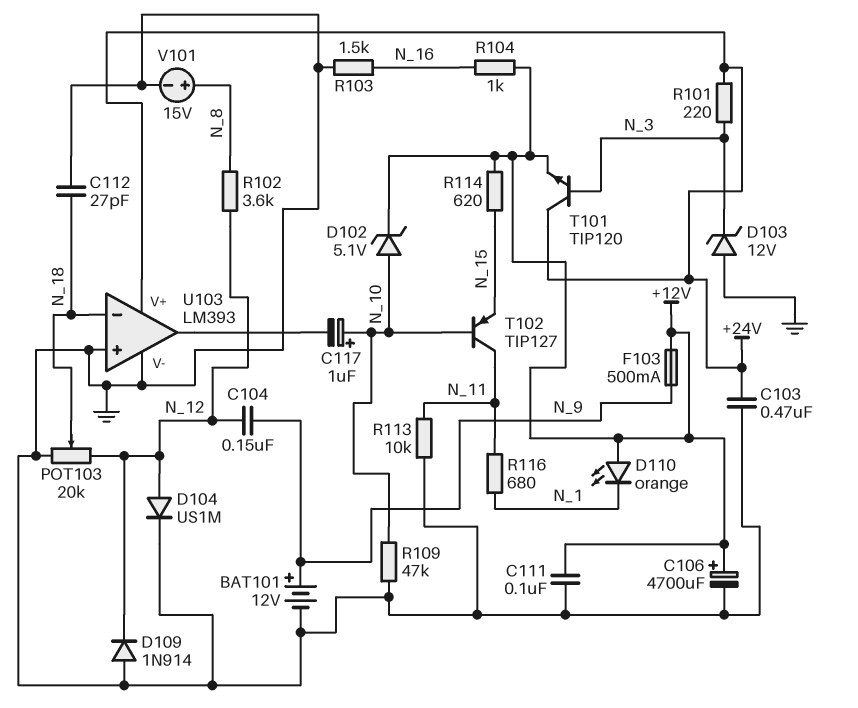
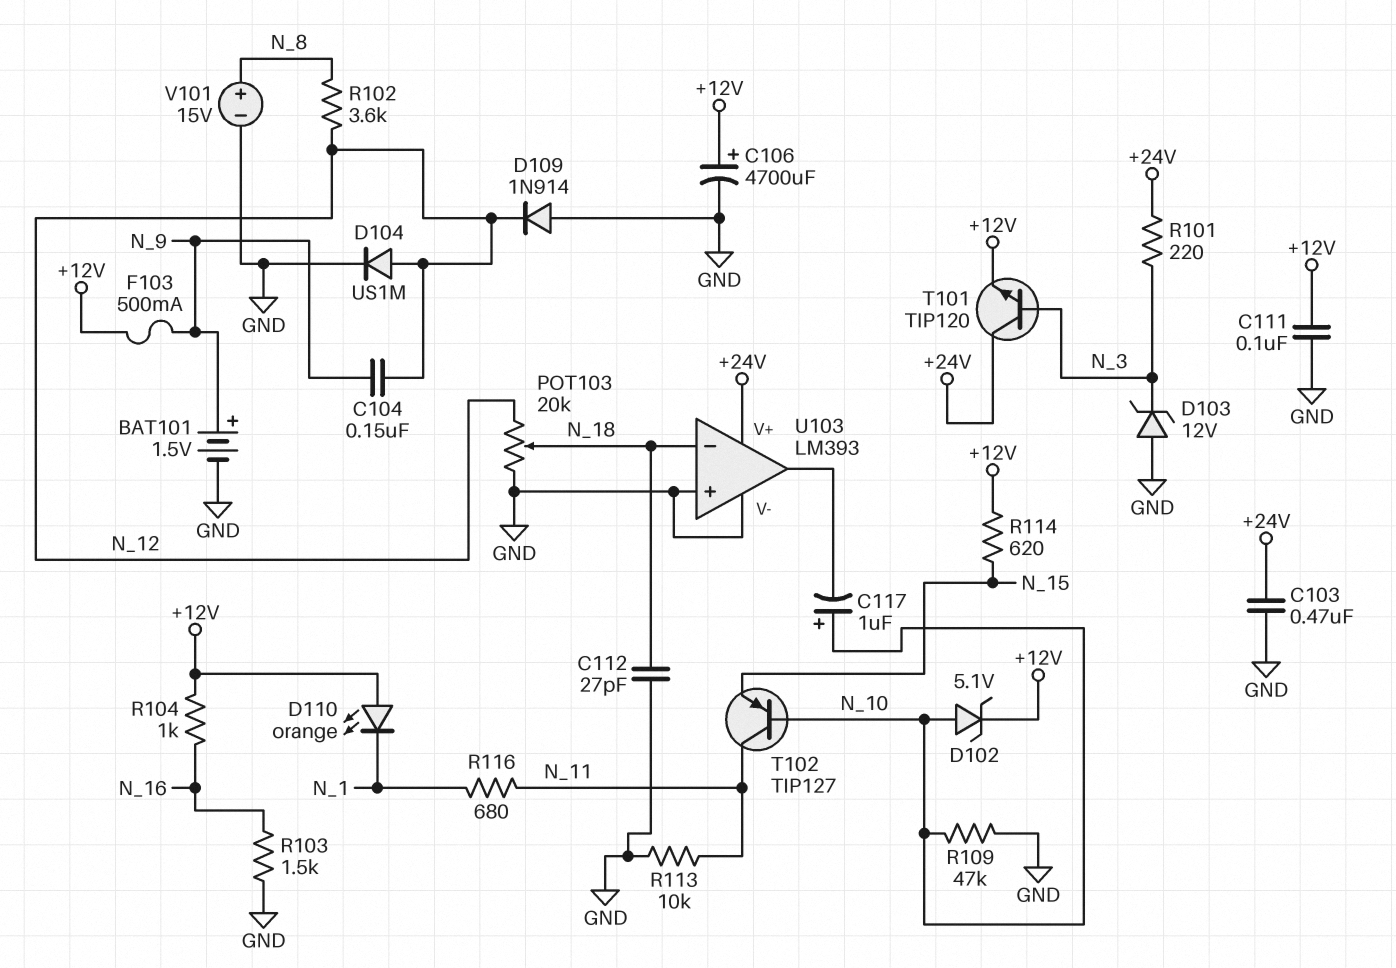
BAT101: 12V (plus N_9, minus GND) -> 1.5V (plus N_9, minus GND)

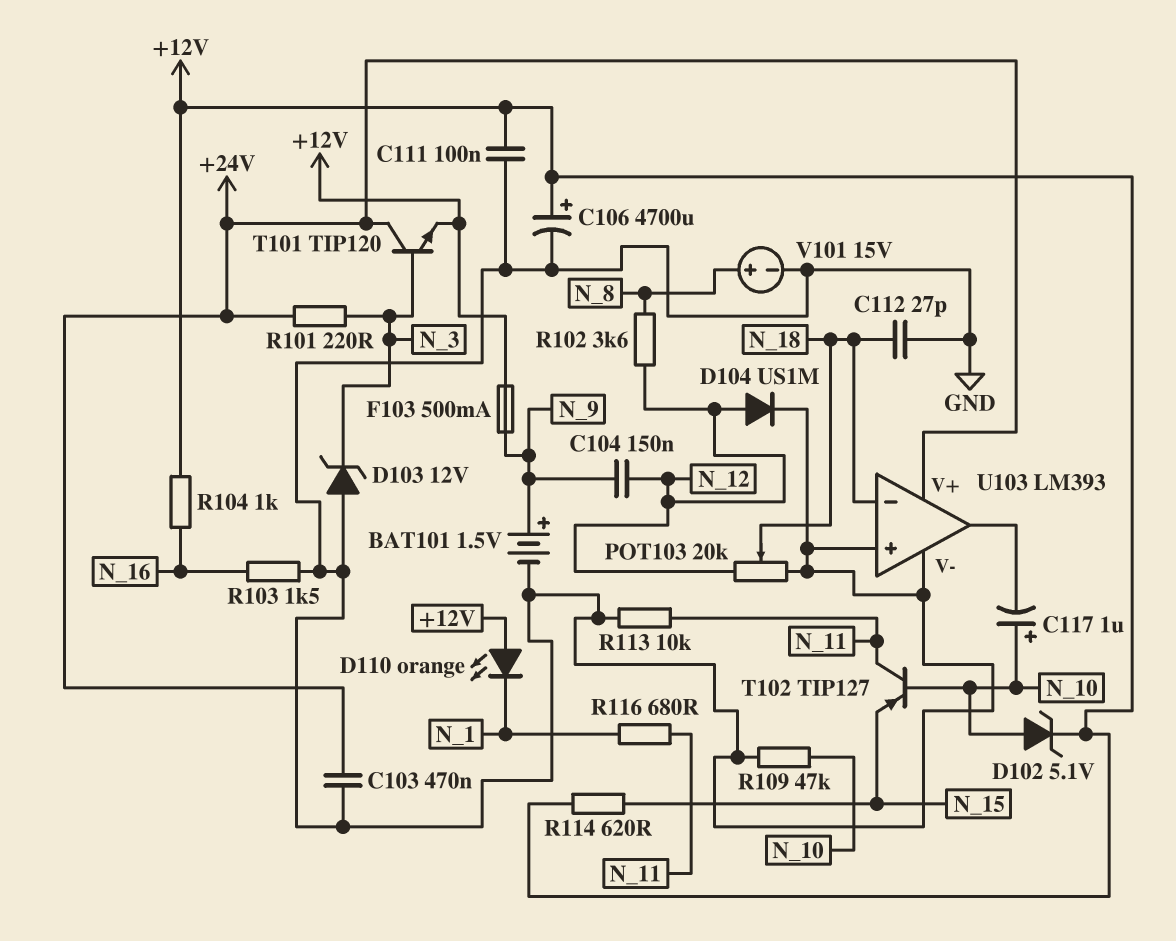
D109: diode 1N914 (A GND, K N_12) -> none

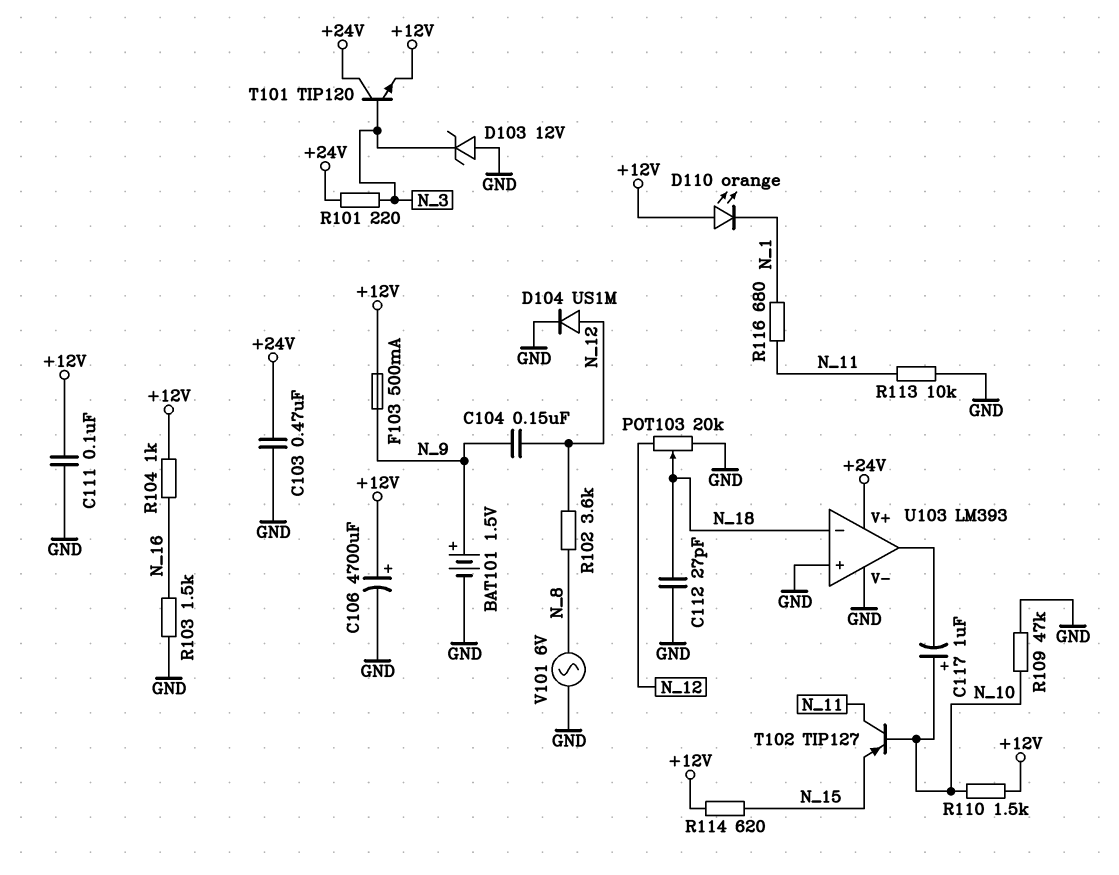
D102: zener 5.1V (A N_10, K +12V) -> none
R110: none -> 1.5k (+12V, N_10)
V101: 15V (plus N_8, minus GND) -> AC 6V (GND, N_8)

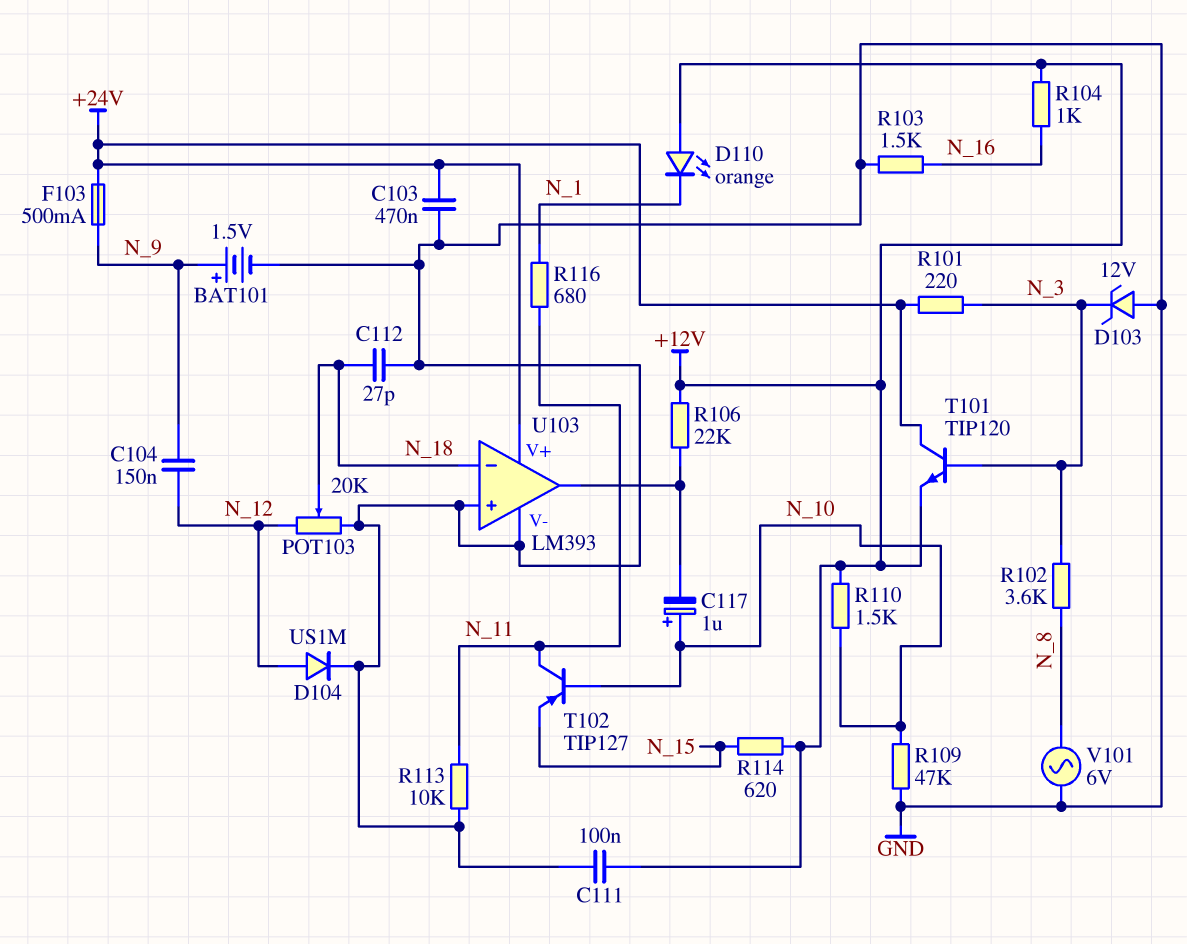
C106: 4700uF (plus +12V, minus GND) -> none
F103: 500mA (+12V, N_9) -> 500mA (+24V, N_9)
R102: 3.6k (N_8, N_12) -> 3.6k (N_3, N_8)
R106: none -> 22k (+12V, U103/out)

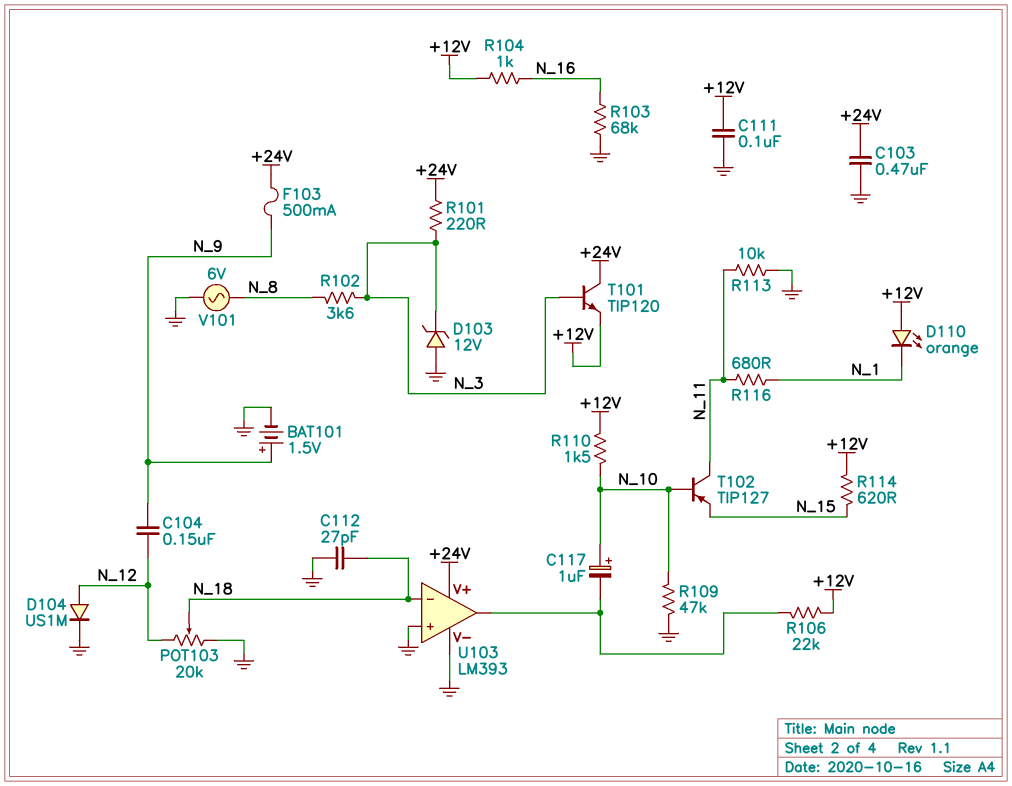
R103: 1.5k (GND, N_16) -> 68k (GND, N_16)

